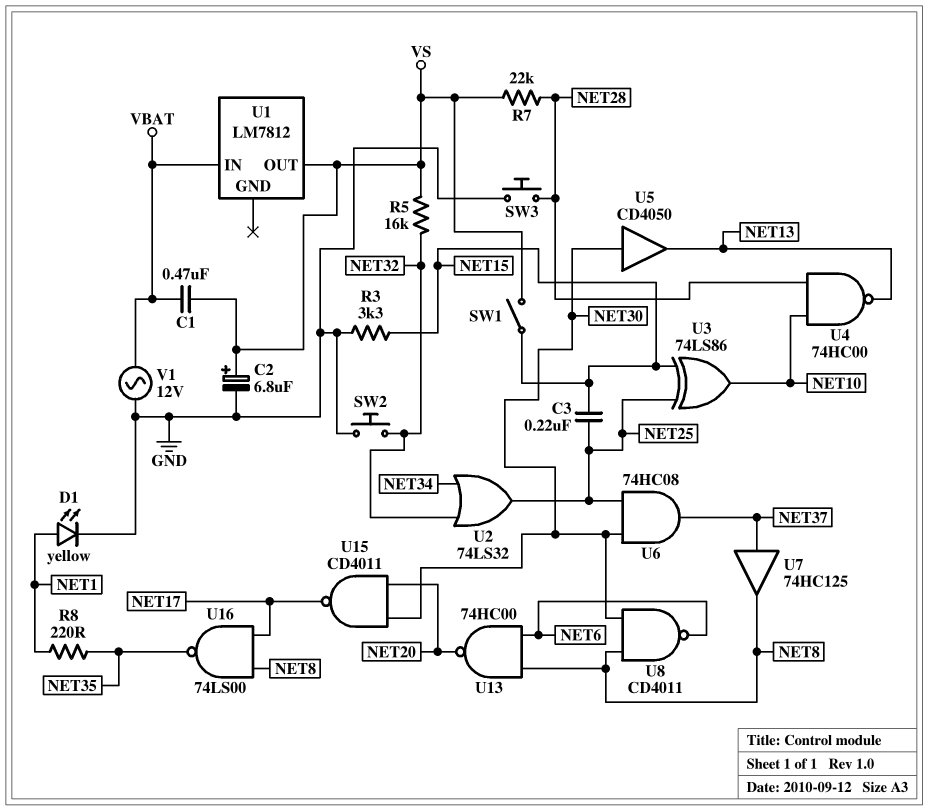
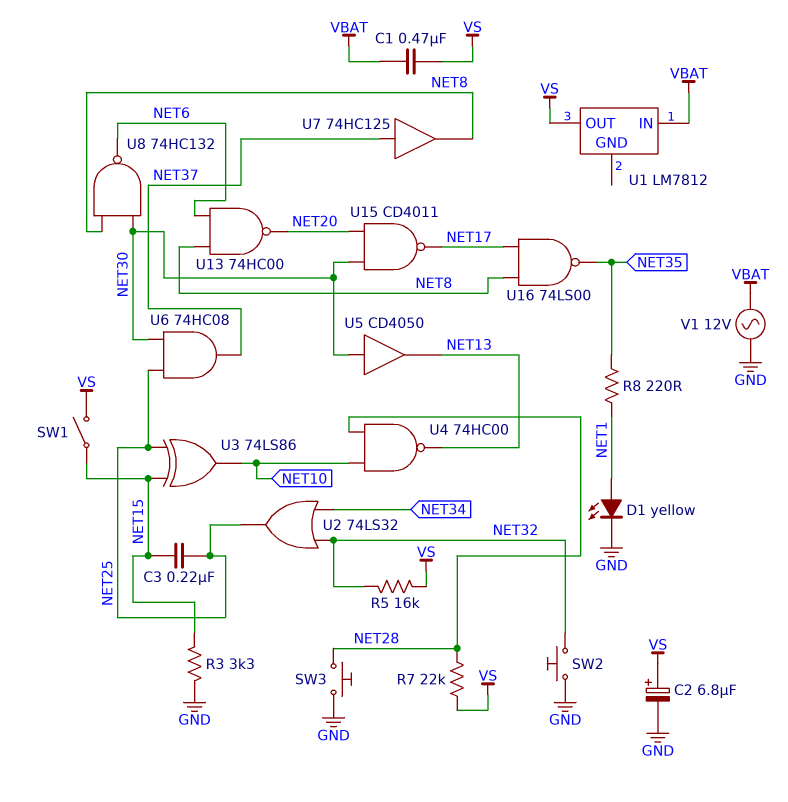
U8: NAND CD4011 (in NET8, in NET30, out NET6) -> NAND 74HC132 (in NET8, in NET30, out NET6)

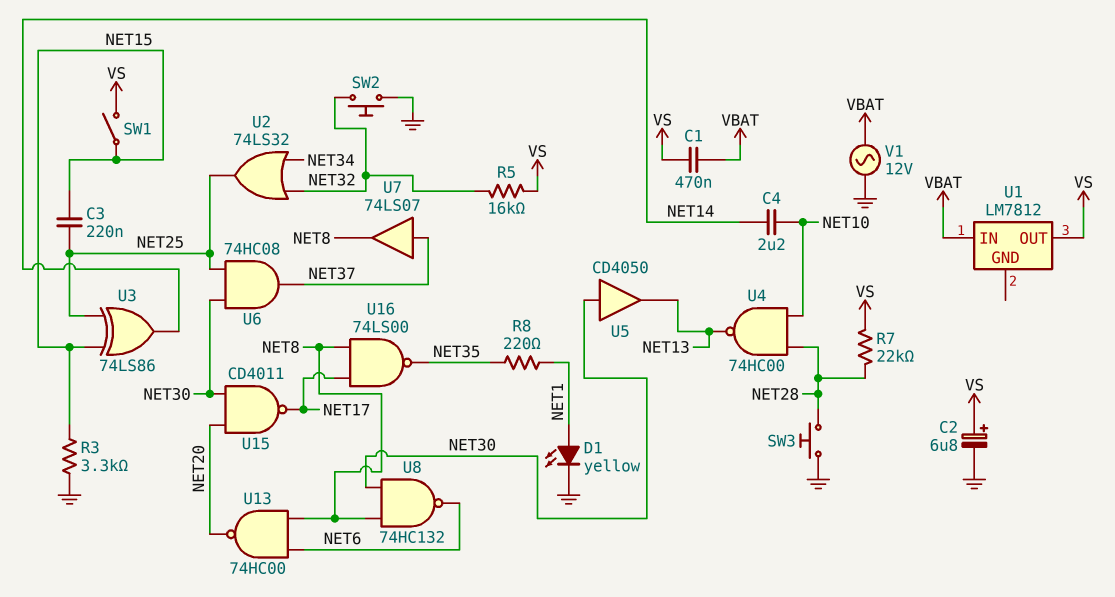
C4: none -> 2.2uF (NET10, NET14)
U3: XOR 74LS86 (in NET15, in NET25, out NET10) -> XOR 74LS86 (in NET15, in NET25, out NET14)
U7: buffer 74HC125 (in NET37, out NET8) -> buffer 74LS07 (in NET37, out NET8)

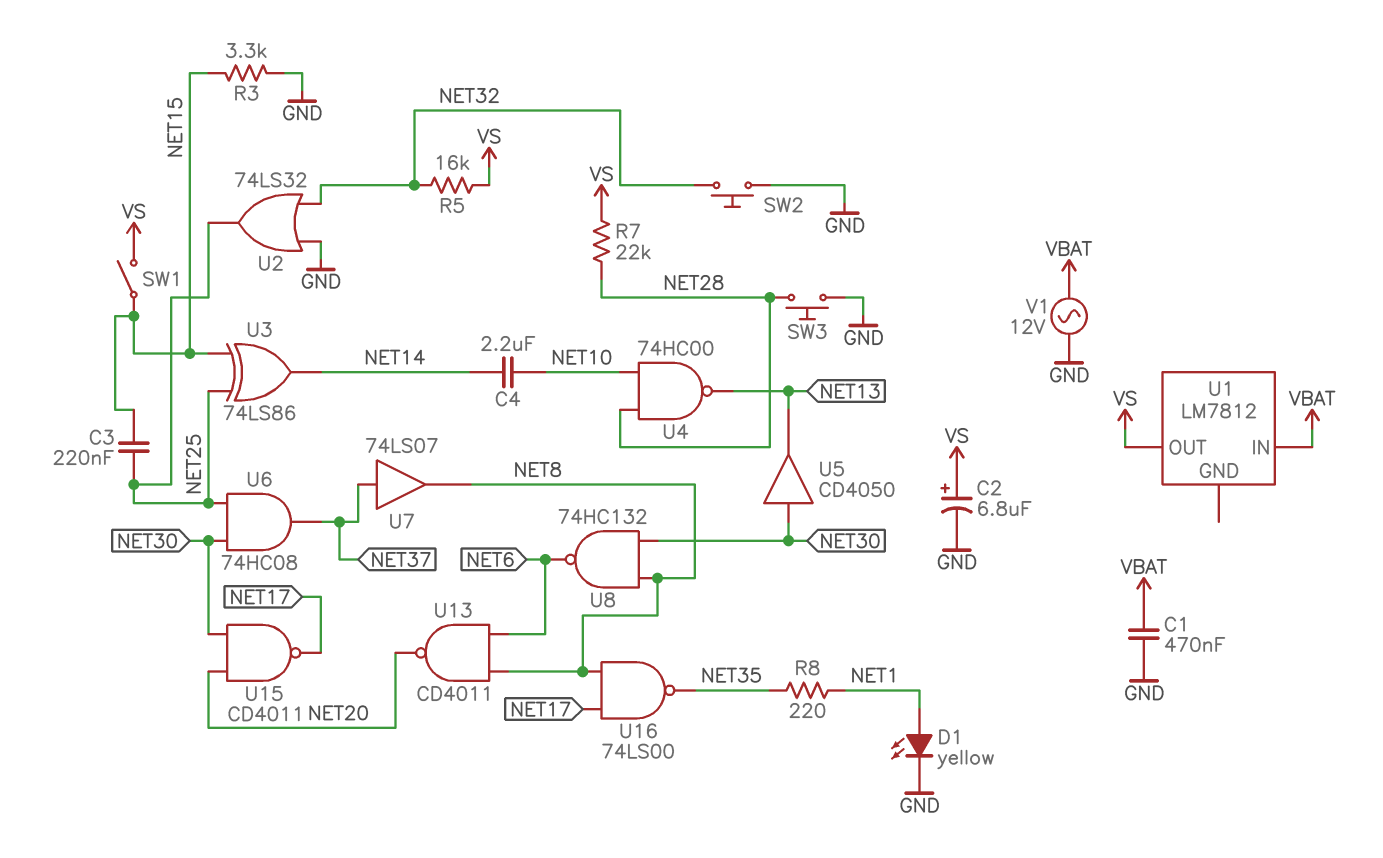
C1: 470nF (VBAT, VS) -> 470nF (GND, VBAT)
U2: OR 74LS32 (in NET32, in NET34, out NET25) -> OR 74LS32 (in GND, in NET32, out NET25)
U13: NAND 74HC00 (in NET6, in NET8, out NET20) -> NAND CD4011 (in NET6, in NET8, out NET20)

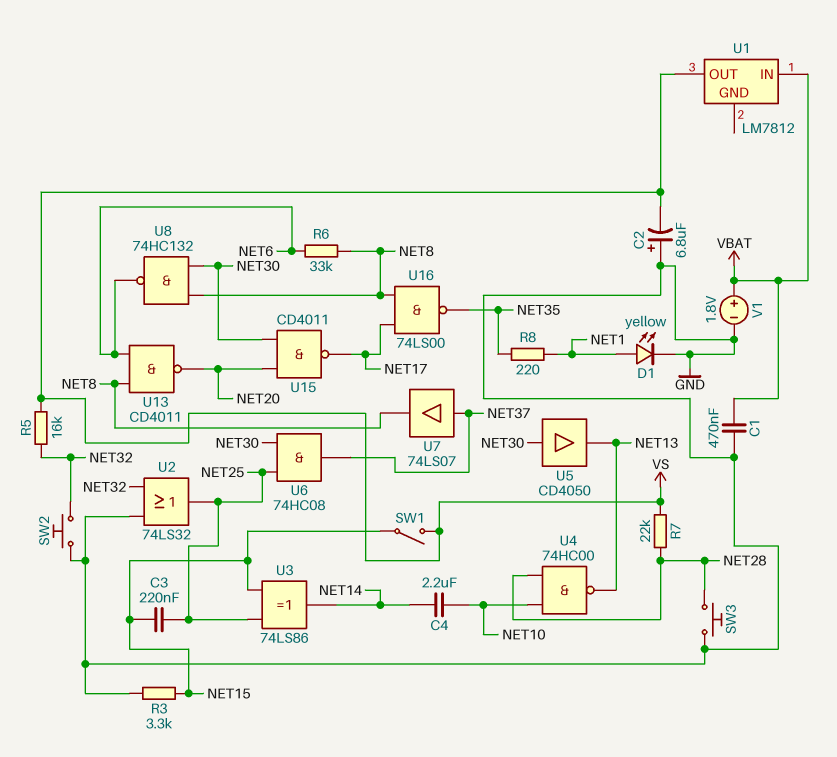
C2: 6.8uF (plus VS, minus GND) -> 6.8uF (plus GND, minus VS)
R6: none -> 33k (NET6, NET8)
V1: AC 12V (GND, VBAT) -> 1.8V (plus VBAT, minus GND)

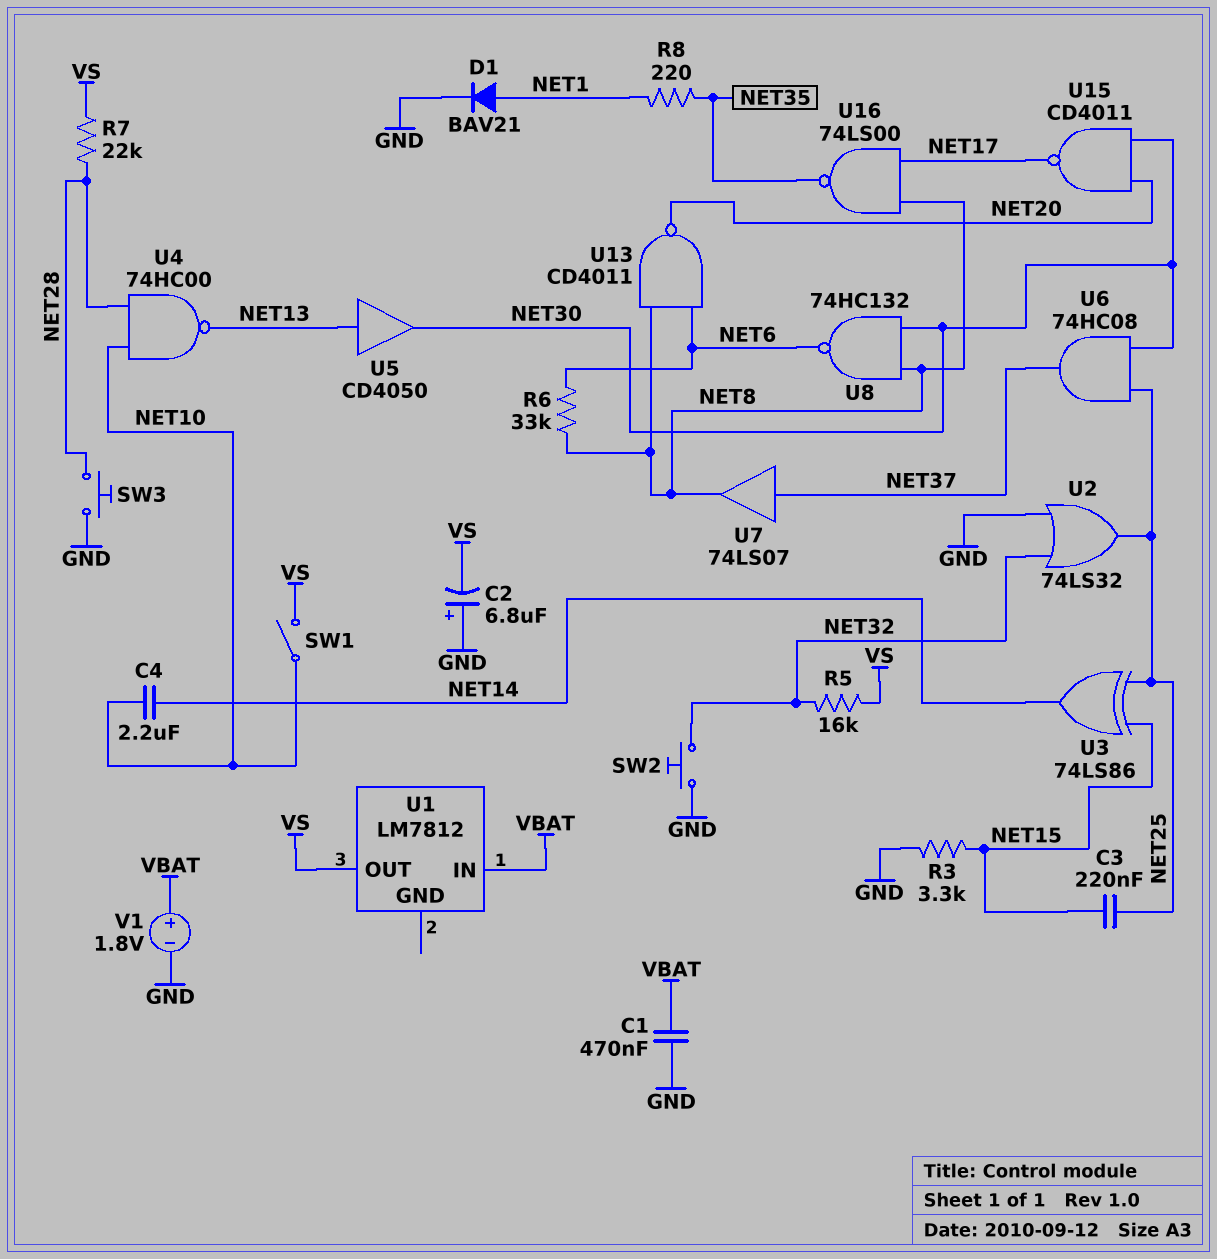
D1: LED yellow (A NET1, K GND) -> diode BAV21 (A NET1, K GND)
SW1: switch (NET15, VS) -> switch (NET10, VS)
U5: buffer CD4050 (in NET30, out NET13) -> buffer CD4050 (in NET13, out NET30)

